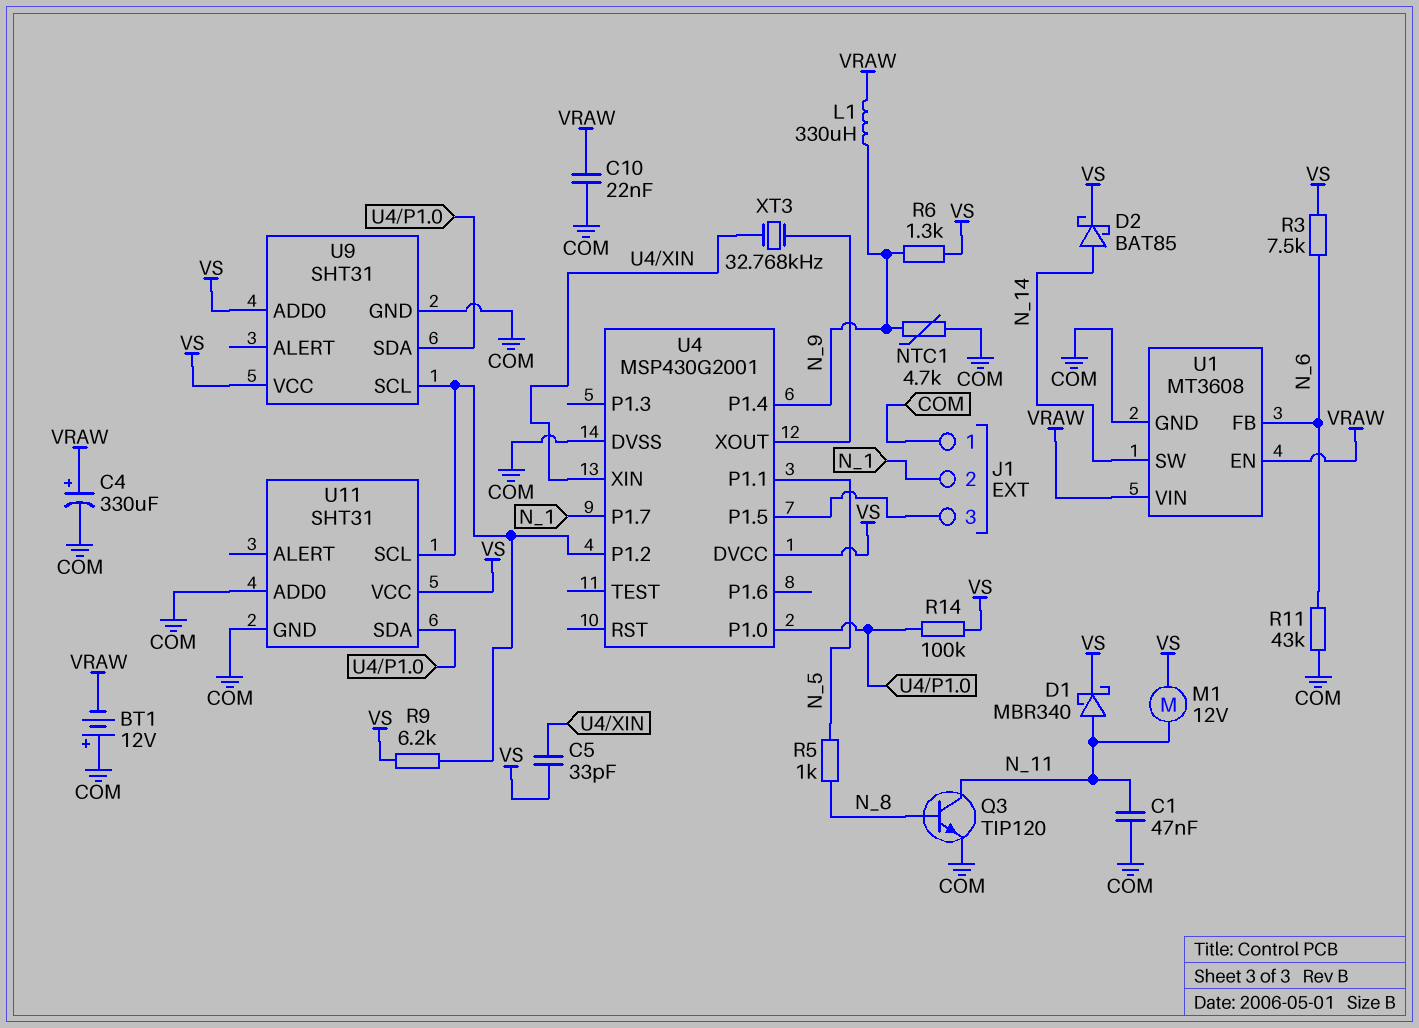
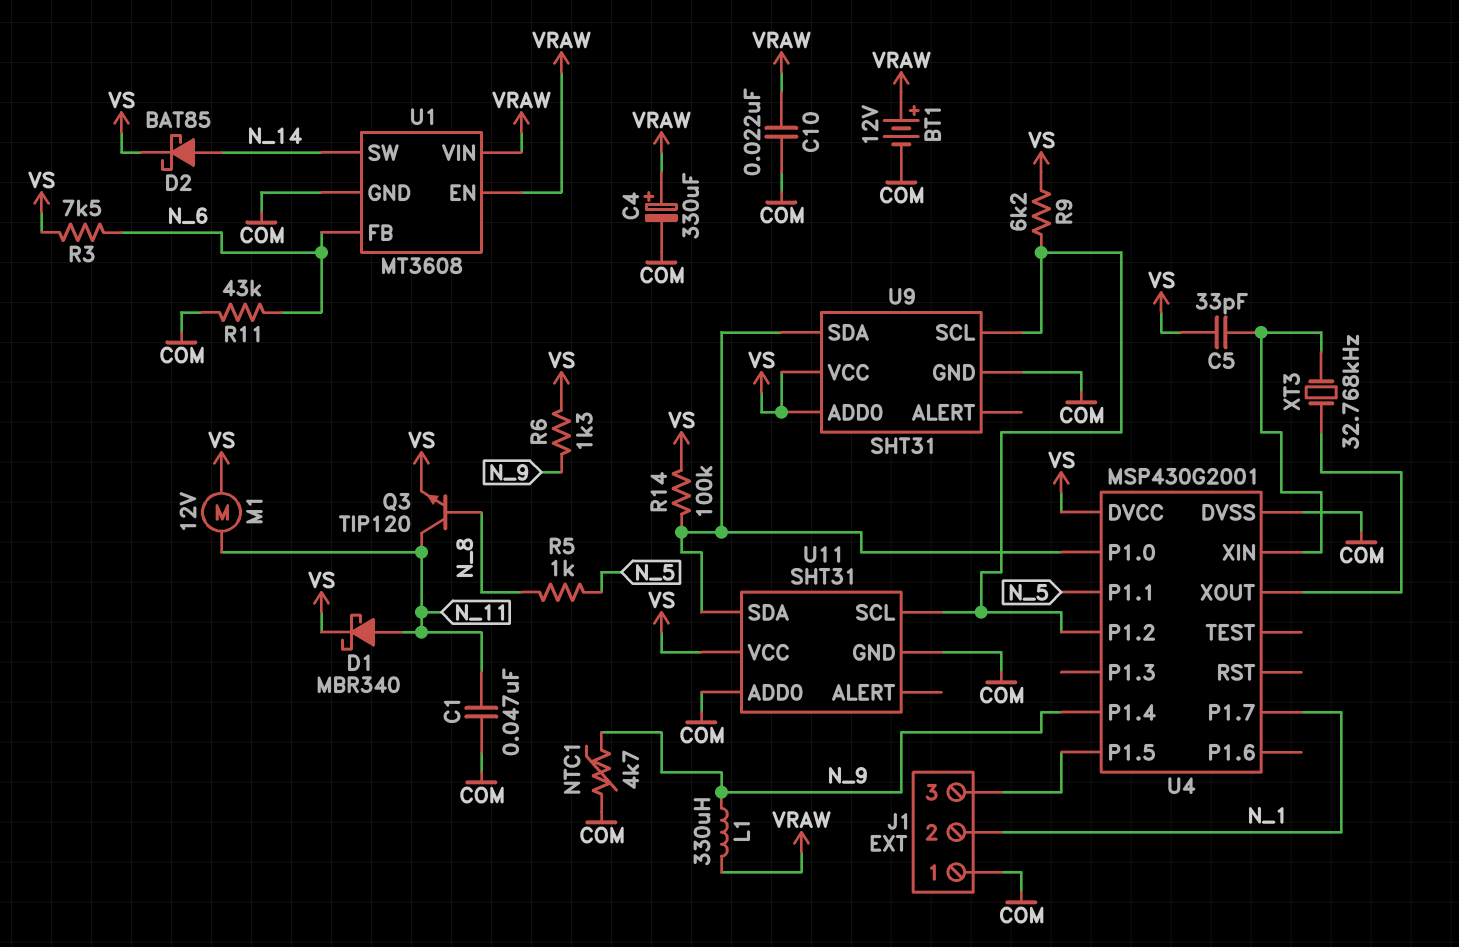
BT1: 12V (plus COM, minus VRAW) -> 12V (plus VRAW, minus COM)
Q3: NPN TIP120 (B N_8, C N_11, E COM) -> NPN TIP120 (B N_8, C N_11, E VS)

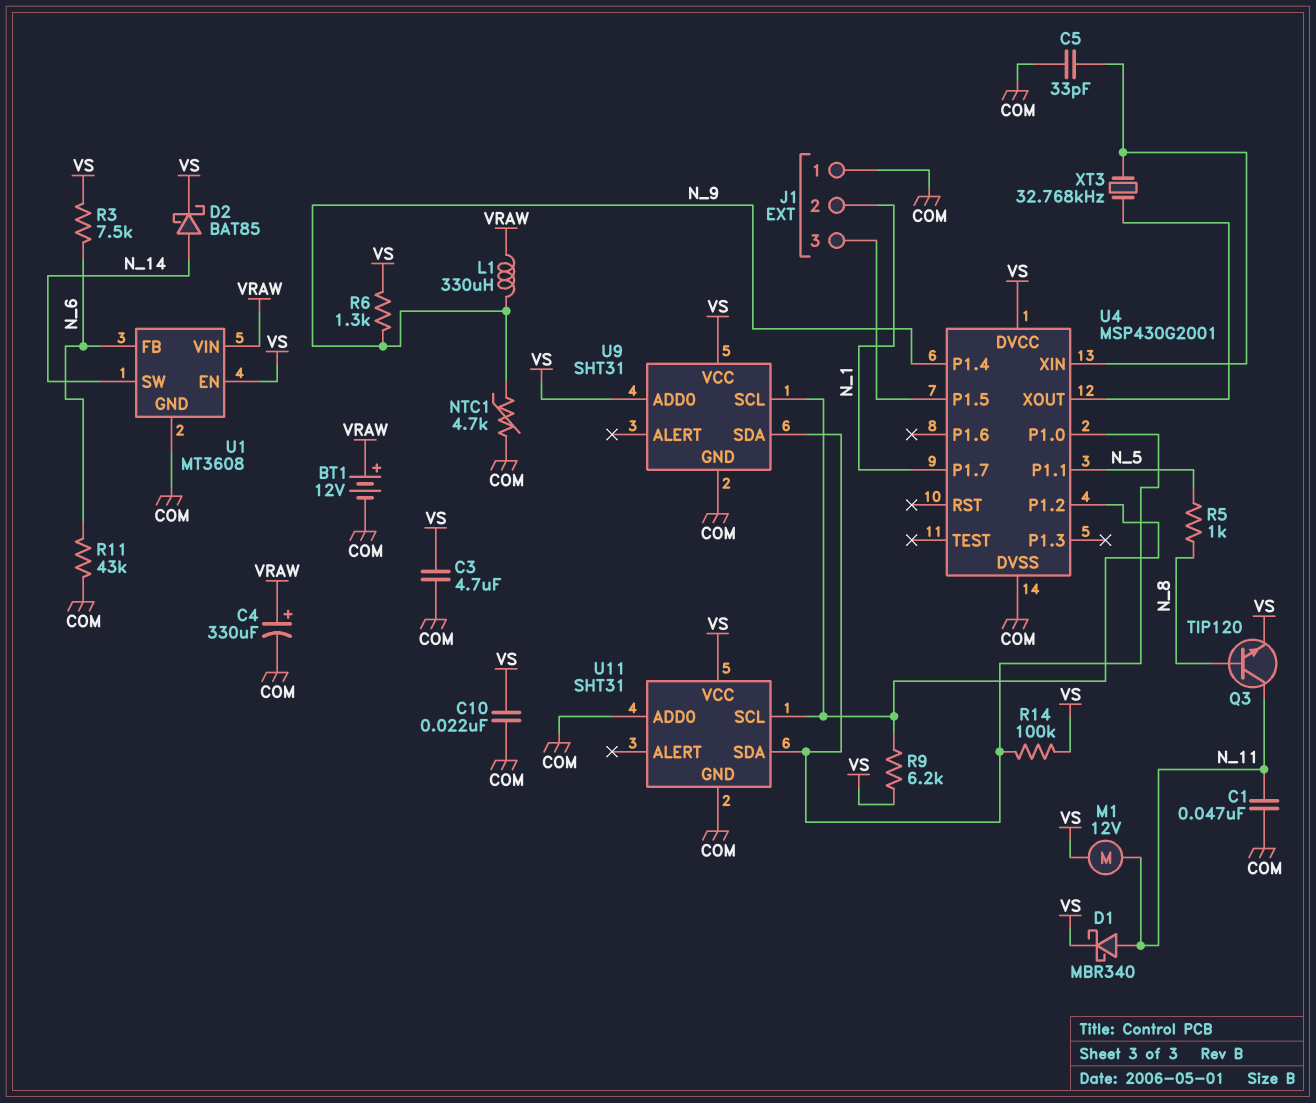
C3: none -> 4.7uF (COM, VS)
C5: 33pF (U4/XIN, VS) -> 33pF (COM, U4/XIN)
C10: 22nF (COM, VRAW) -> 22nF (COM, VS)
U1 pin EN: VRAW -> VS

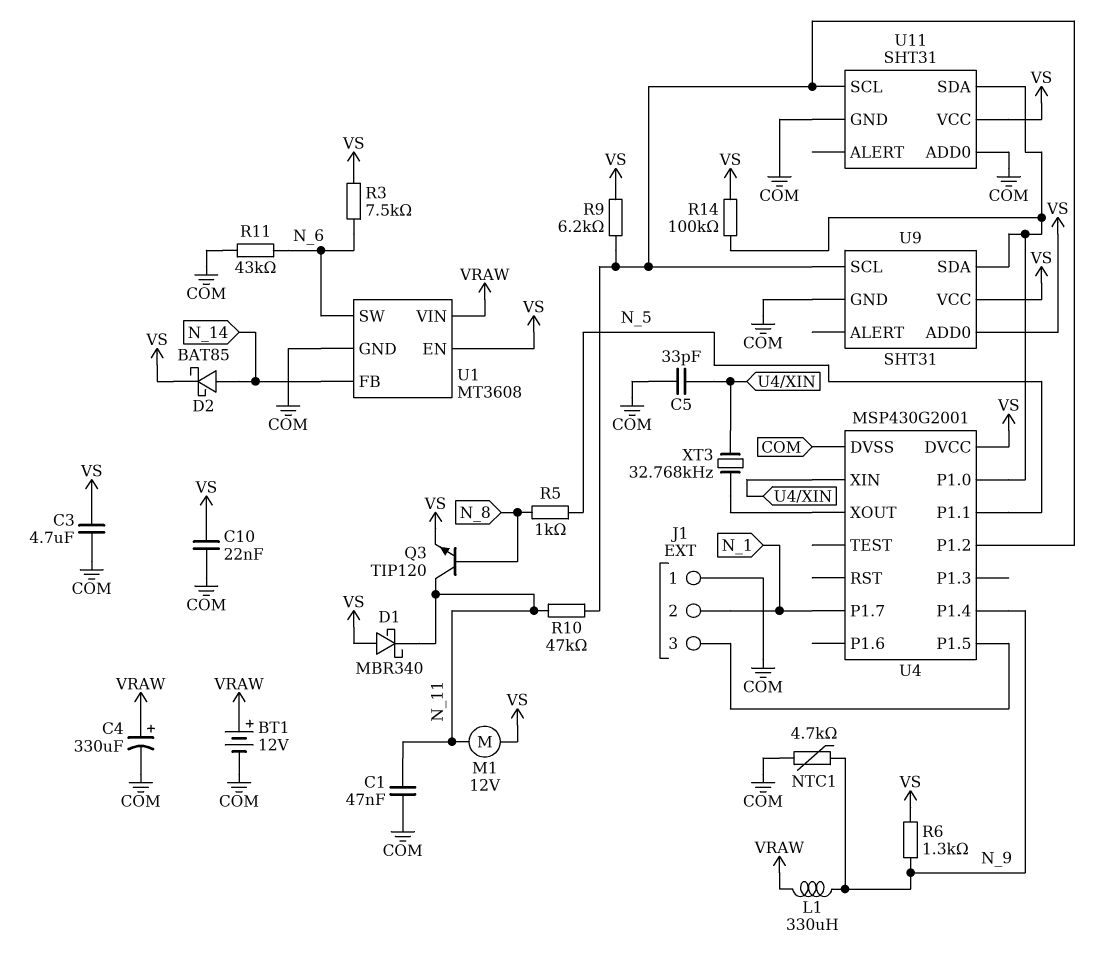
D1: schottky MBR340 (A N_11, K VS) -> schottky MBR340 (A VS, K N_11)
R10: none -> 47k (N_11, U4/P1.2)
U1 pin FB: N_6 -> N_14
U1 pin SW: N_14 -> N_6

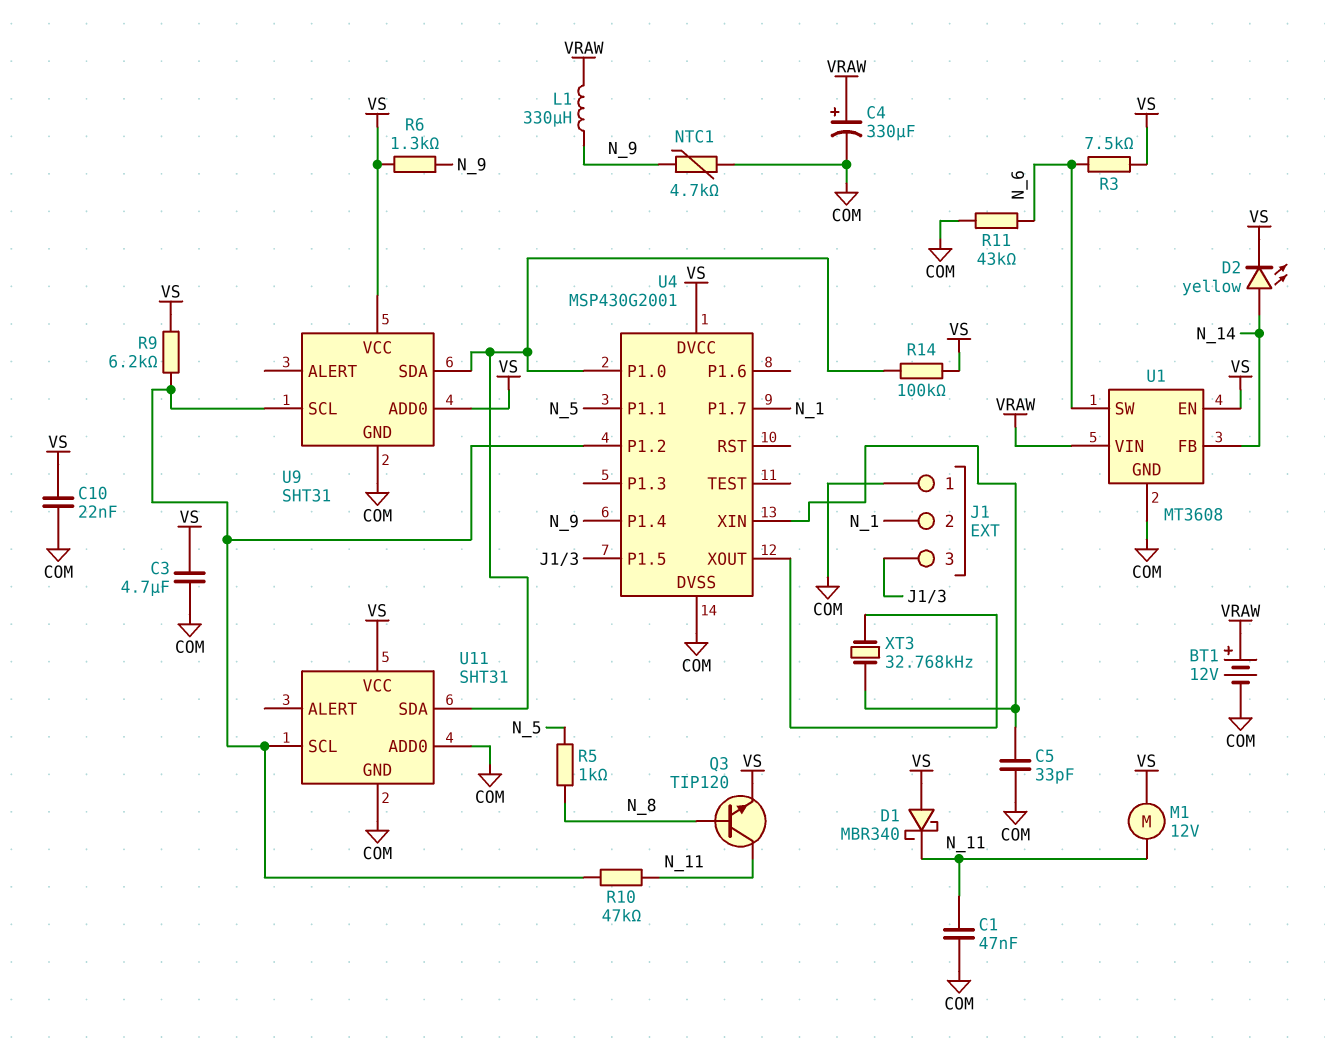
D2: schottky BAT85 (A N_14, K VS) -> LED yellow (A N_14, K VS)

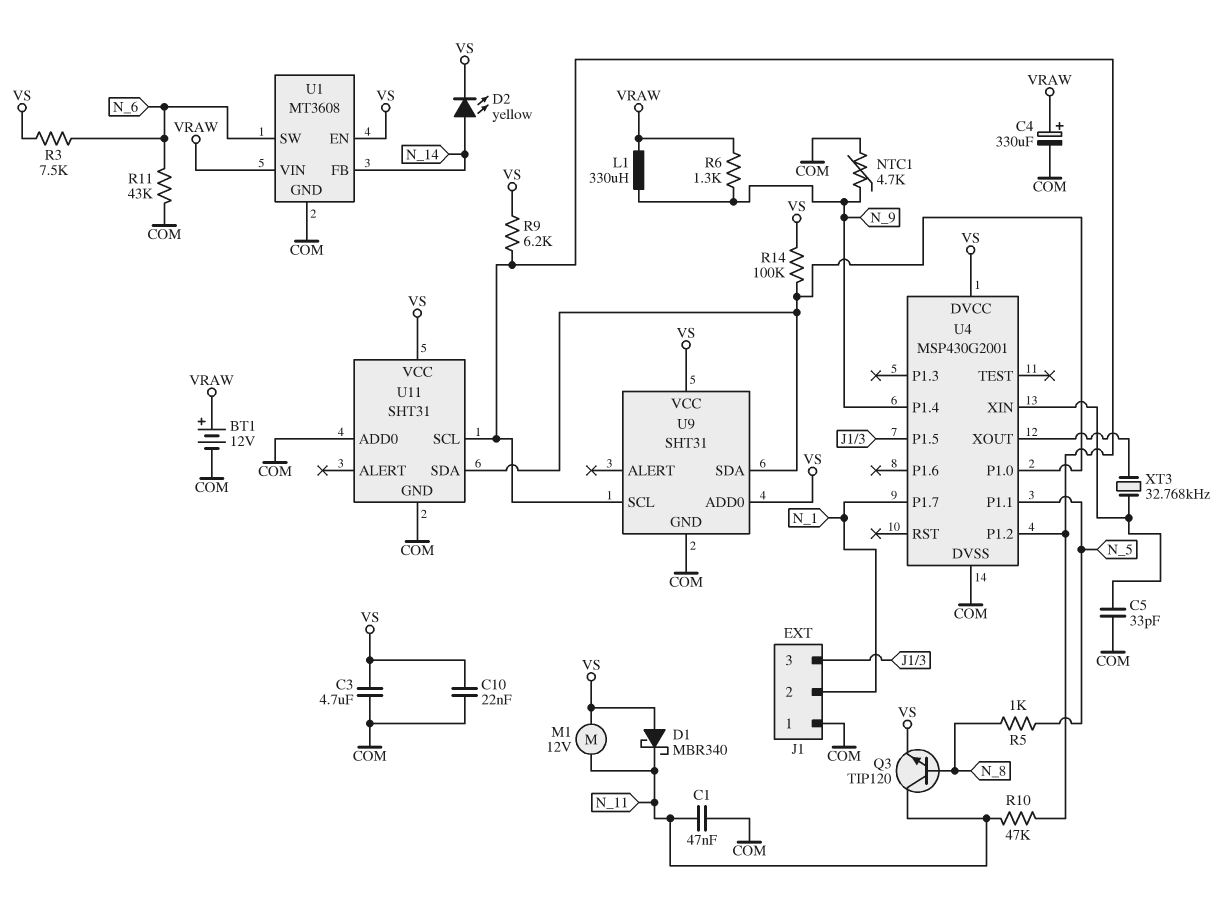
R6: 1.3k (N_9, VS) -> 1.3k (N_9, VRAW)

